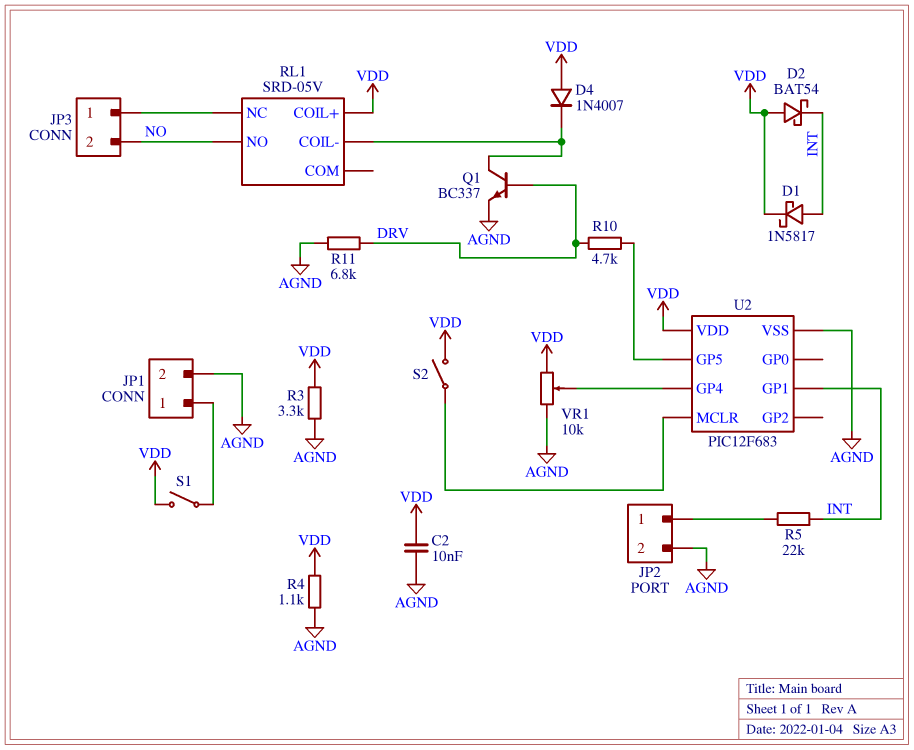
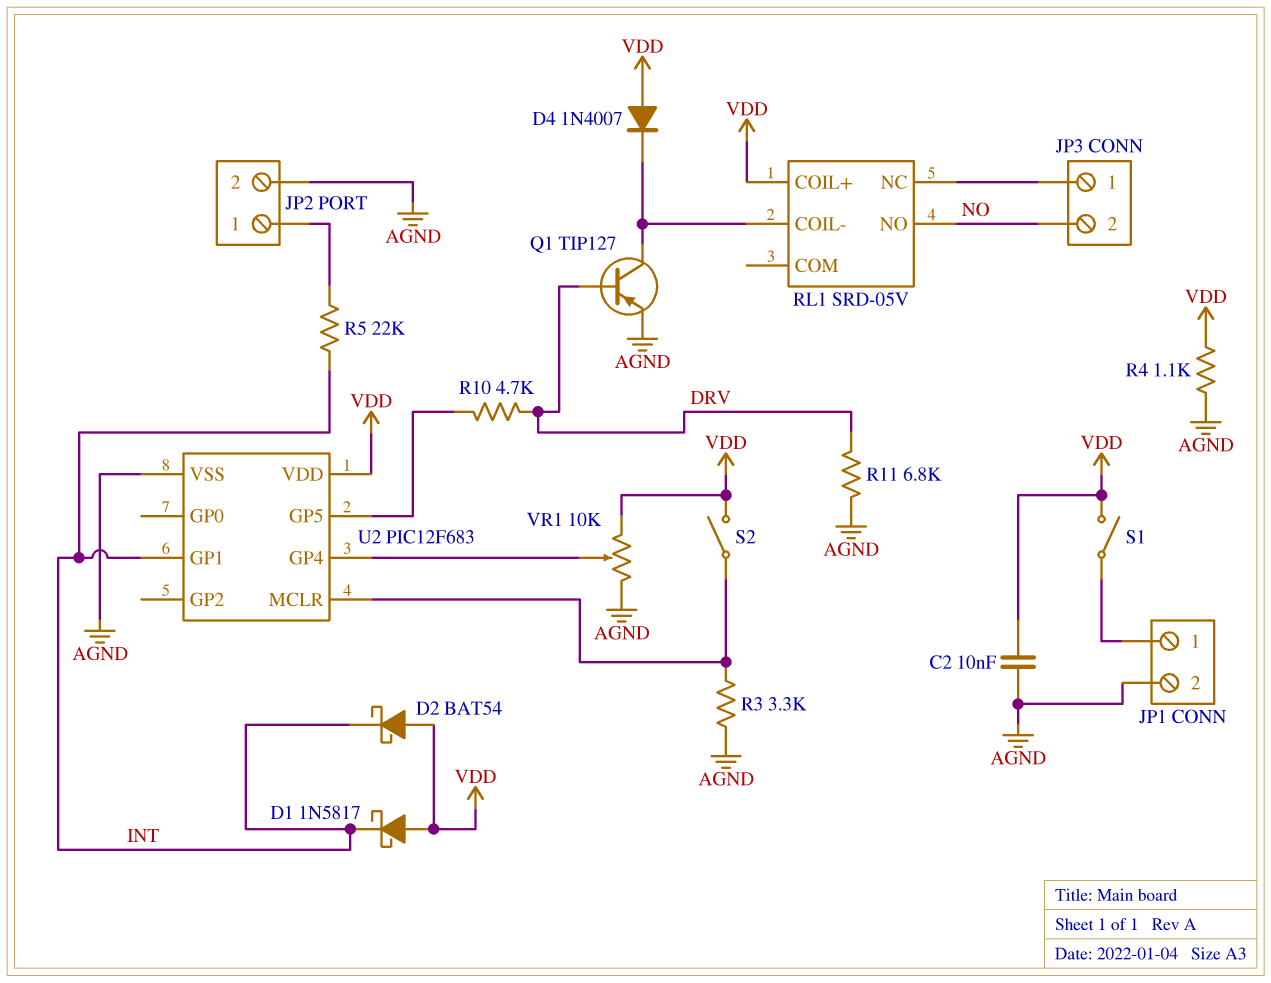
D1: schottky 1N5817 (A INT, K VDD) -> schottky 1N5817 (A VDD, K INT)
Q1: NPN BC337 (B DRV, C RL1/COIL-, E AGND) -> PNP TIP127 (B DRV, C RL1/COIL-, E AGND)
R3: 3.3k (AGND, VDD) -> 3.3k (AGND, U2/MCLR)

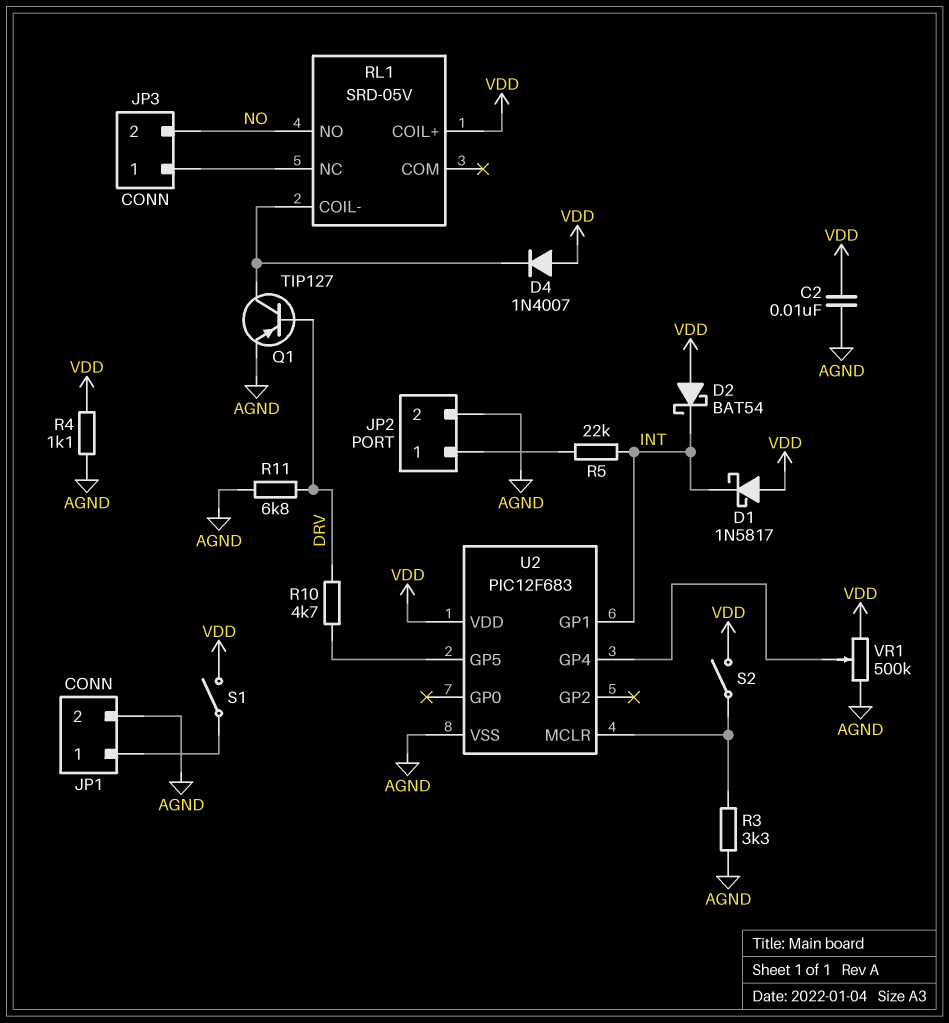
VR1: 10k (AGND, VDD, wiper U2/GP4) -> 500k (AGND, VDD, wiper U2/GP4)

